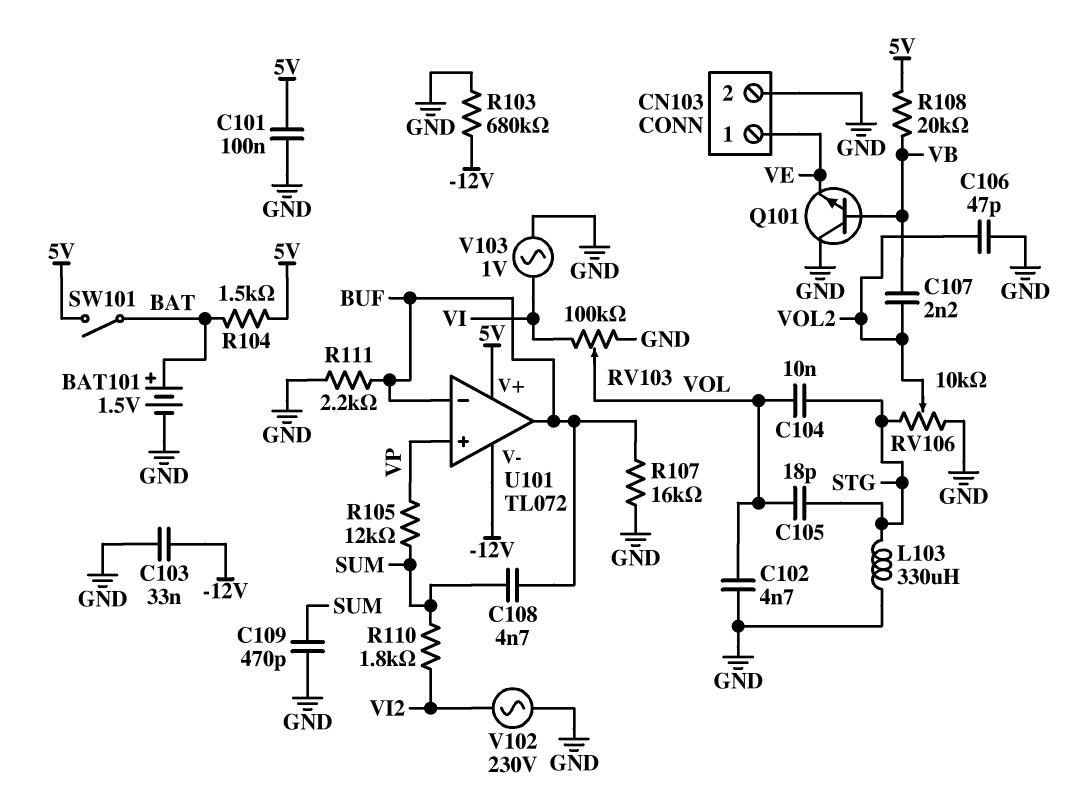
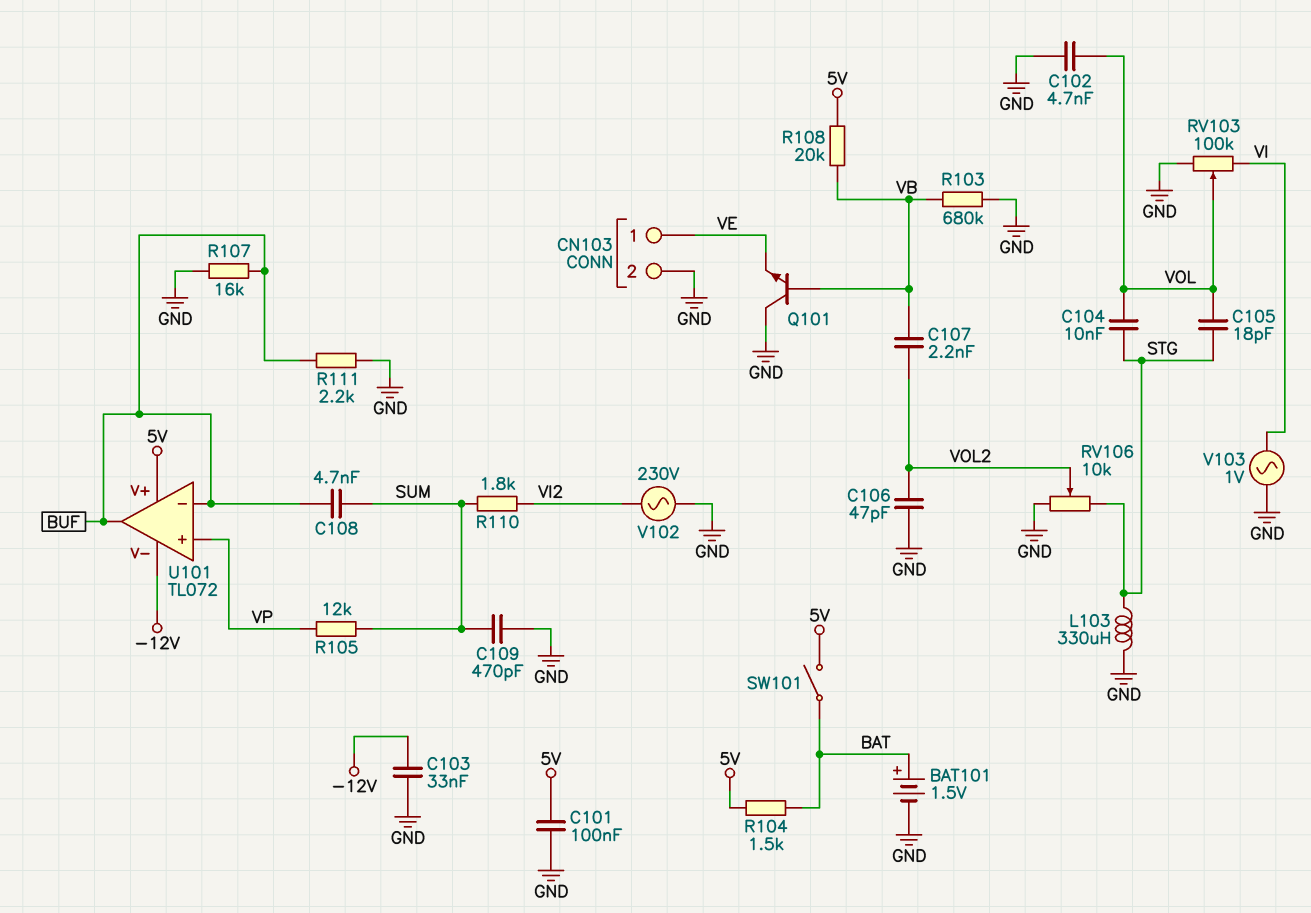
R103: 680k (-12V, GND) -> 680k (GND, VB)

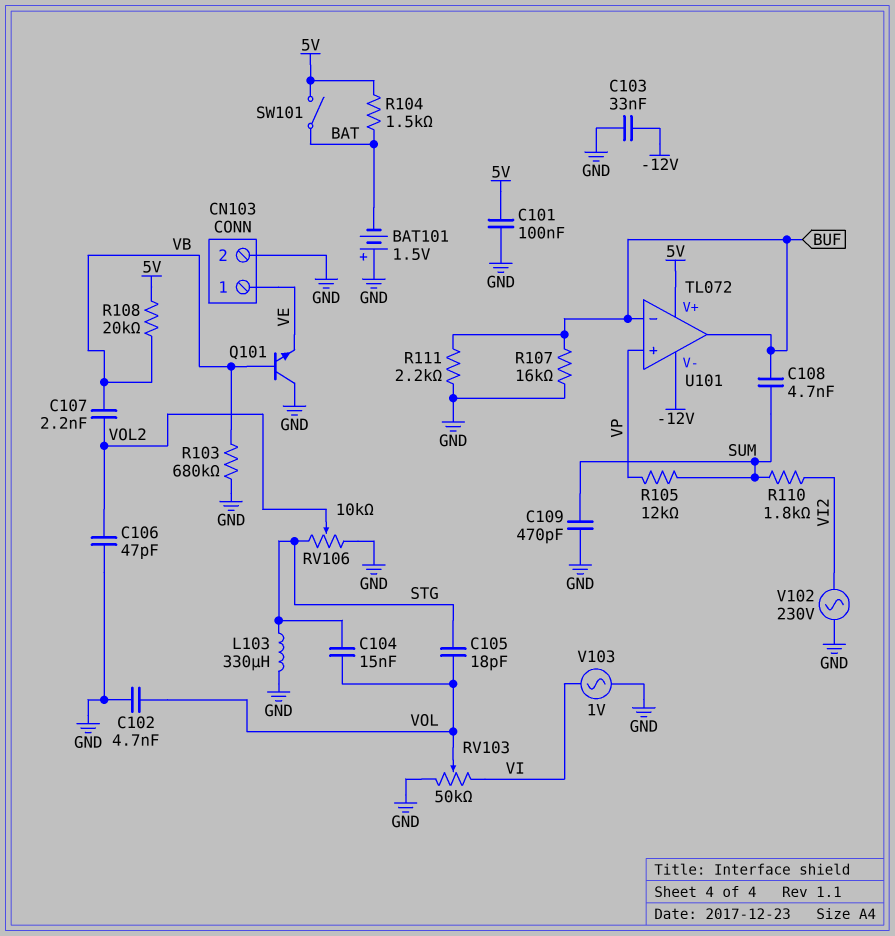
BAT101: 1.5V (plus BAT, minus GND) -> 1.5V (plus GND, minus BAT)
C104: 10nF (STG, VOL) -> 15nF (STG, VOL)
RV103: 100k (GND, VI, wiper VOL) -> 50k (GND, VI, wiper VOL)

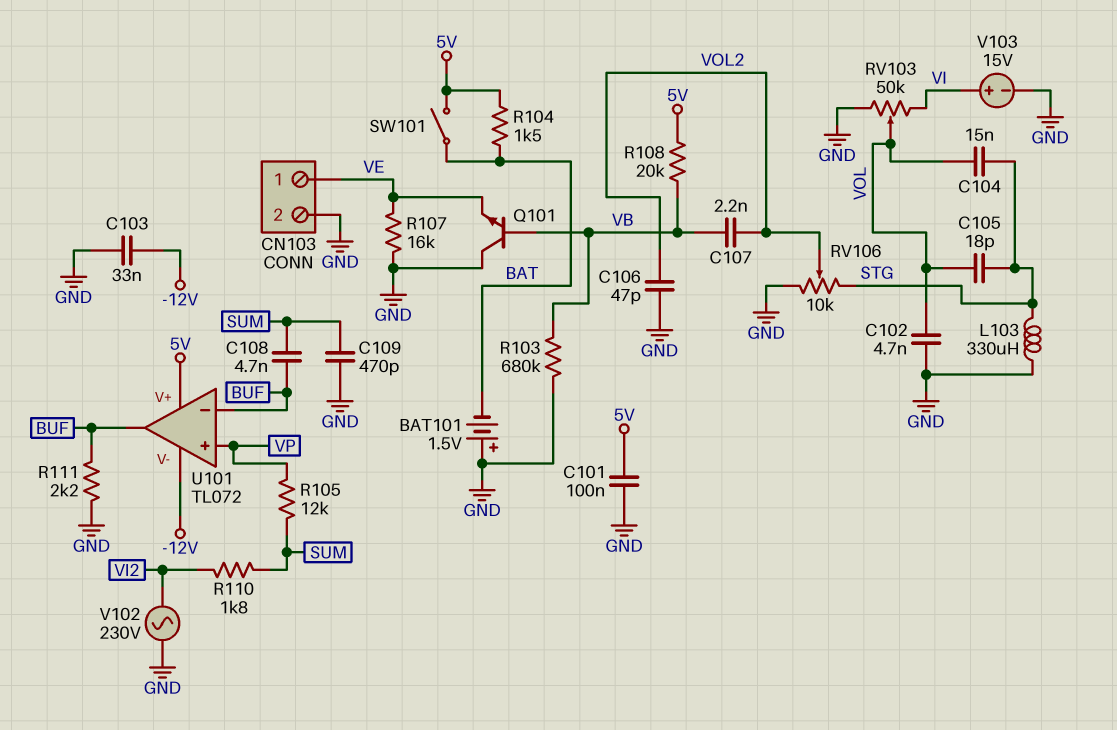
R107: 16k (BUF, GND) -> 16k (GND, VE)
V103: AC 1V (GND, VI) -> 15V (plus VI, minus GND)

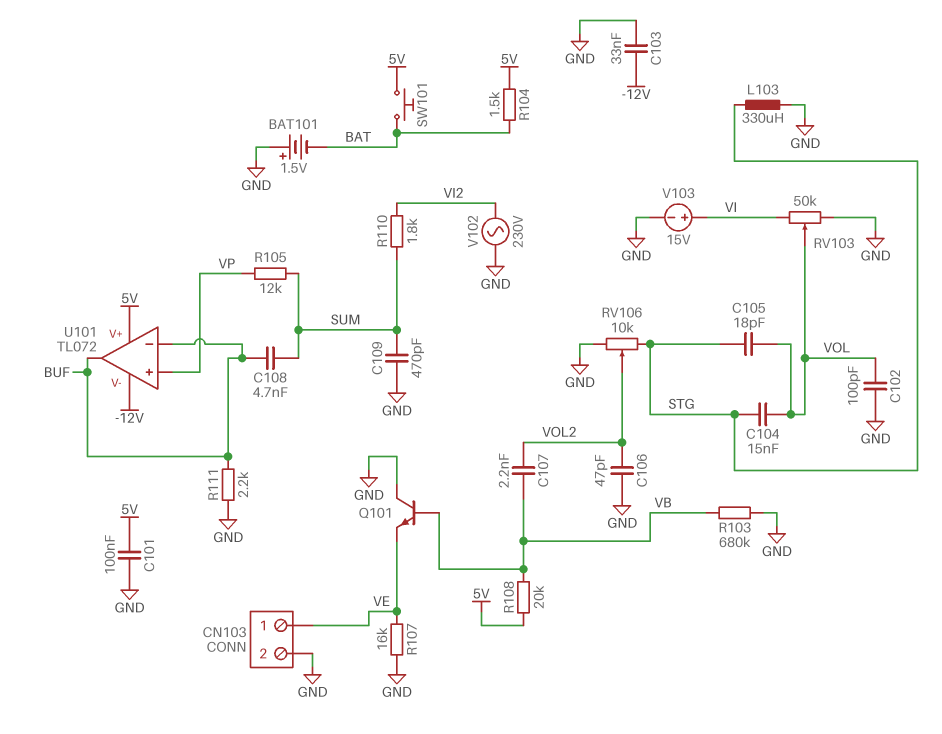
C102: 4.7nF (GND, VOL) -> 100pF (GND, VOL)
SW101: switch (5V, BAT) -> button (5V, BAT)

